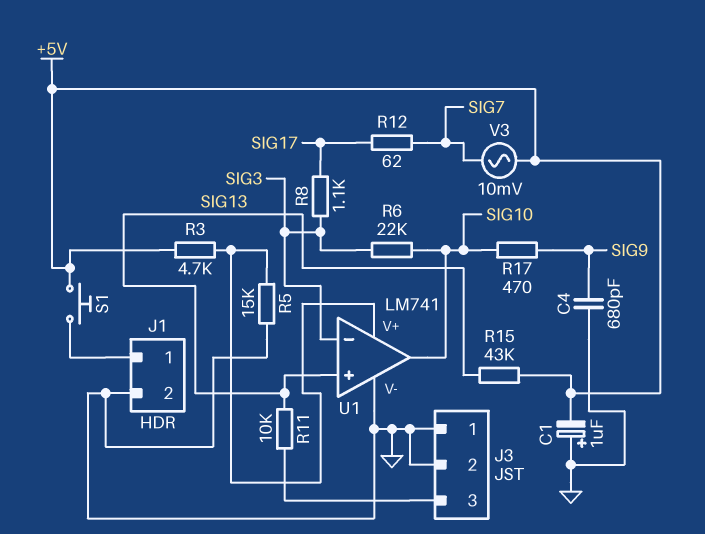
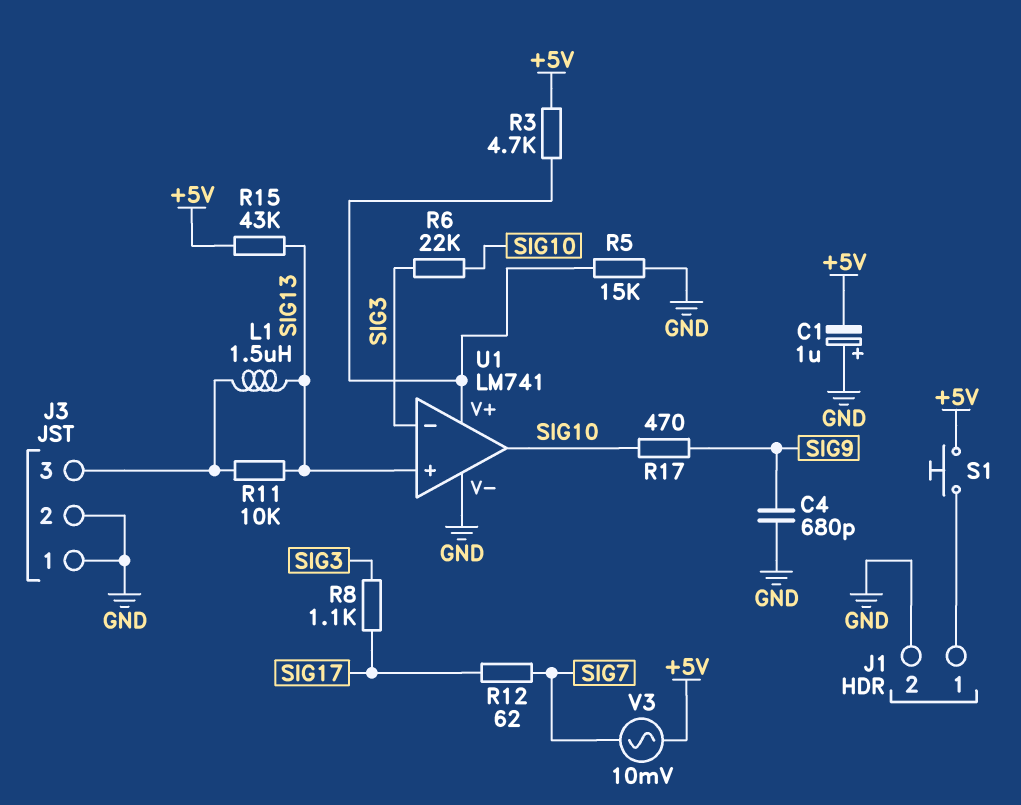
L1: none -> 1.5uH (J3/3, SIG13)

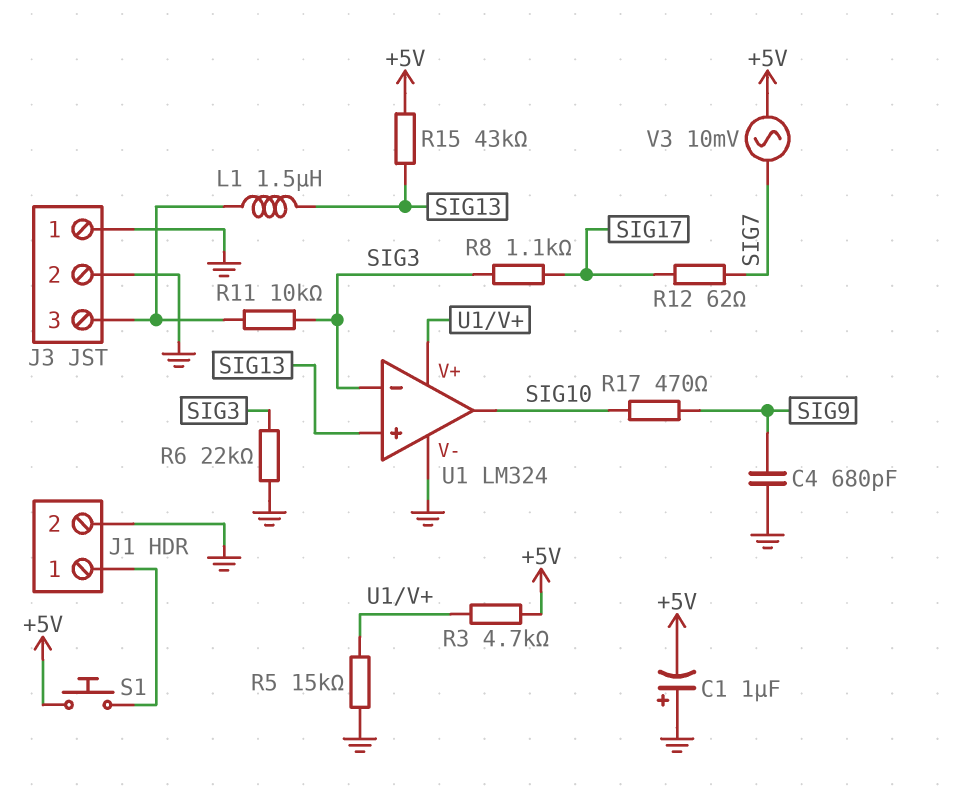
R6: 22k (SIG3, SIG10) -> 22k (GND, SIG3)
R11: 10k (J3/3, SIG13) -> 10k (J3/3, SIG3)
U1: LM741 -> LM324

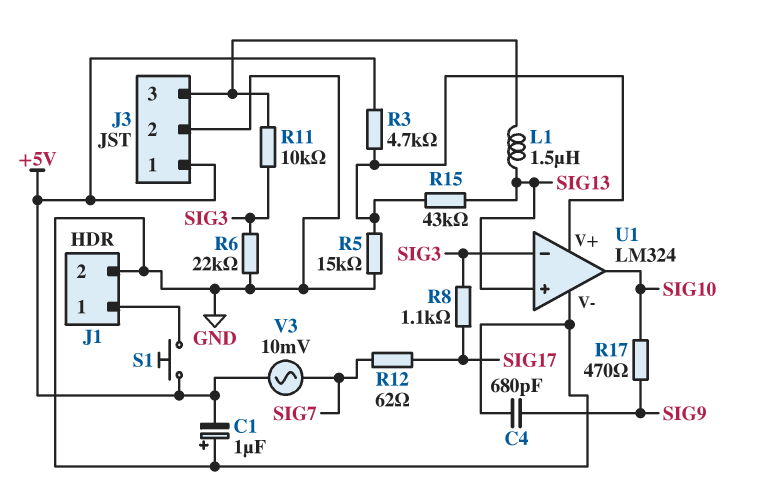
J3 pin 1: GND -> +5V
R15: 43k (+5V, SIG13) -> 43k (SIG13, U1/V+)

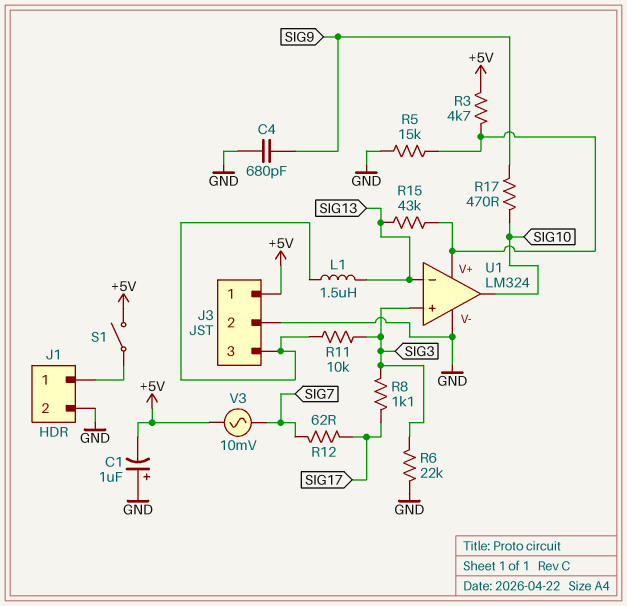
S1: button (+5V, J1/1) -> switch (+5V, J1/1)
U1 pin in+: SIG13 -> SIG3
U1 pin in-: SIG3 -> SIG13

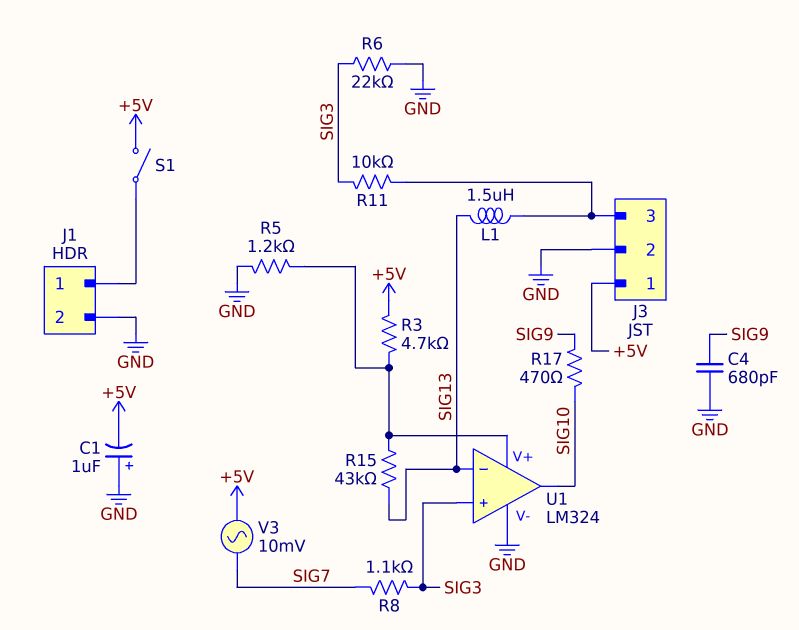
R5: 15k (GND, U1/V+) -> 1.2k (GND, U1/V+)
R8: 1.1k (SIG3, SIG17) -> 1.1k (SIG3, SIG7)
R12: 62 (SIG7, SIG17) -> none

